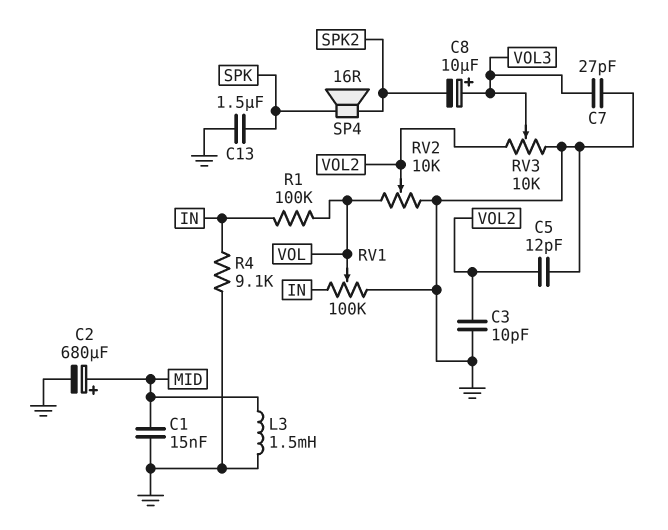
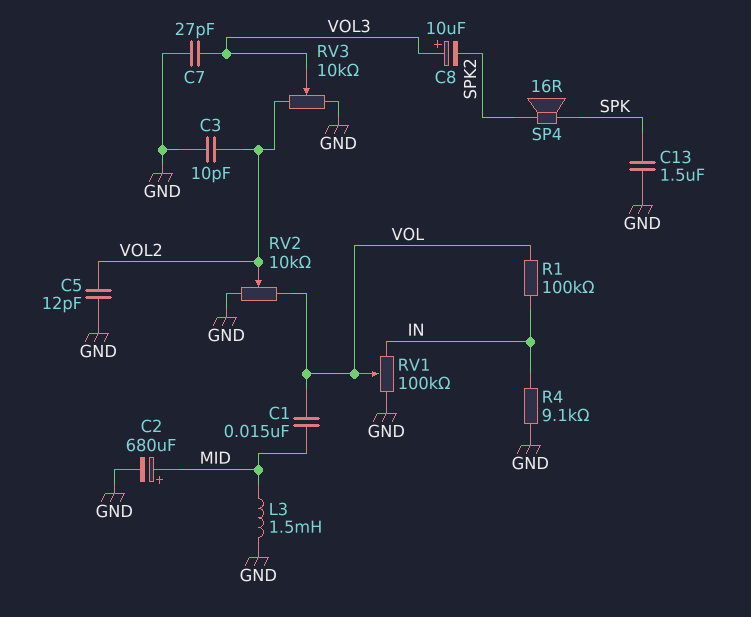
C1: 15nF (GND, MID) -> 15nF (MID, VOL)

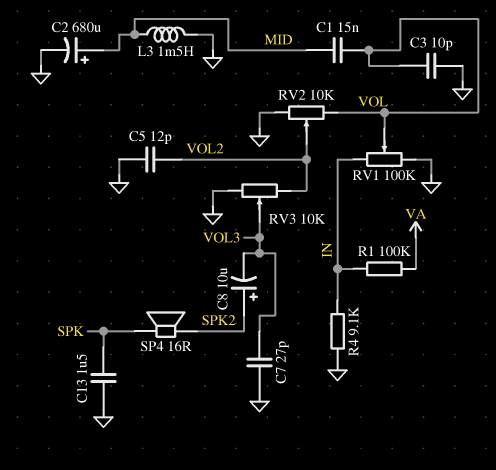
C3: 10pF (GND, VOL2) -> 10pF (GND, VOL)
C8: 10uF (plus VOL3, minus SPK2) -> 10uF (plus SPK2, minus VOL3)
R1: 100k (IN, VOL) -> 100k (IN, VA)

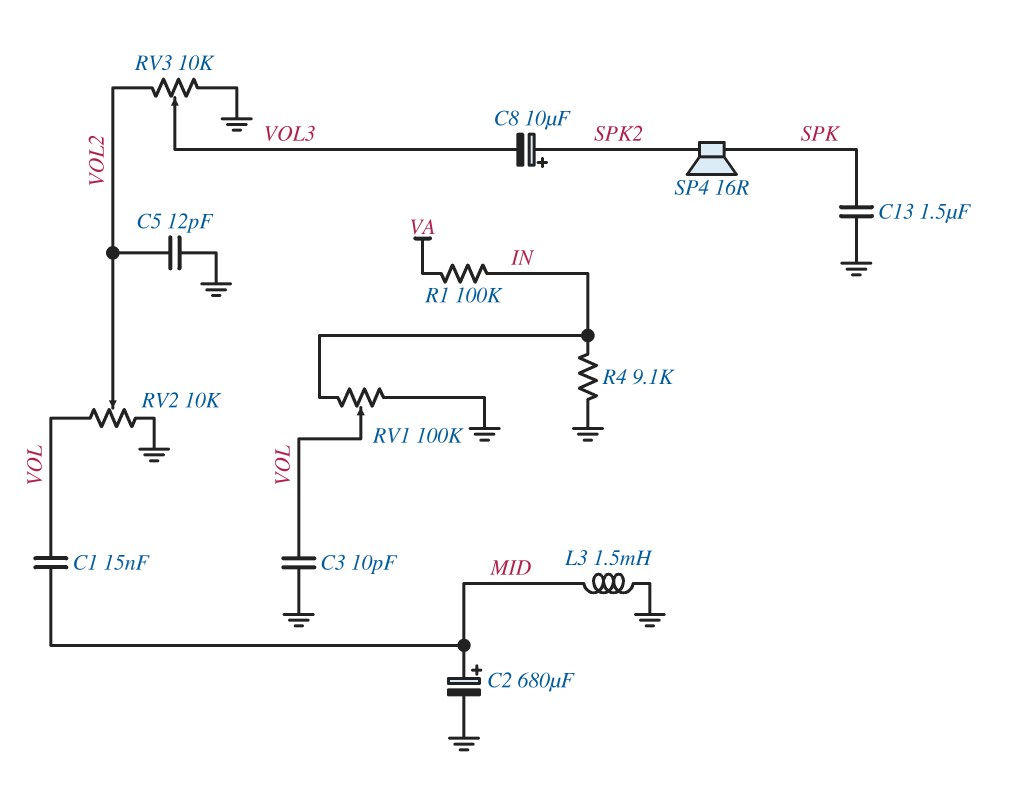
C7: 27pF (GND, VOL3) -> none

